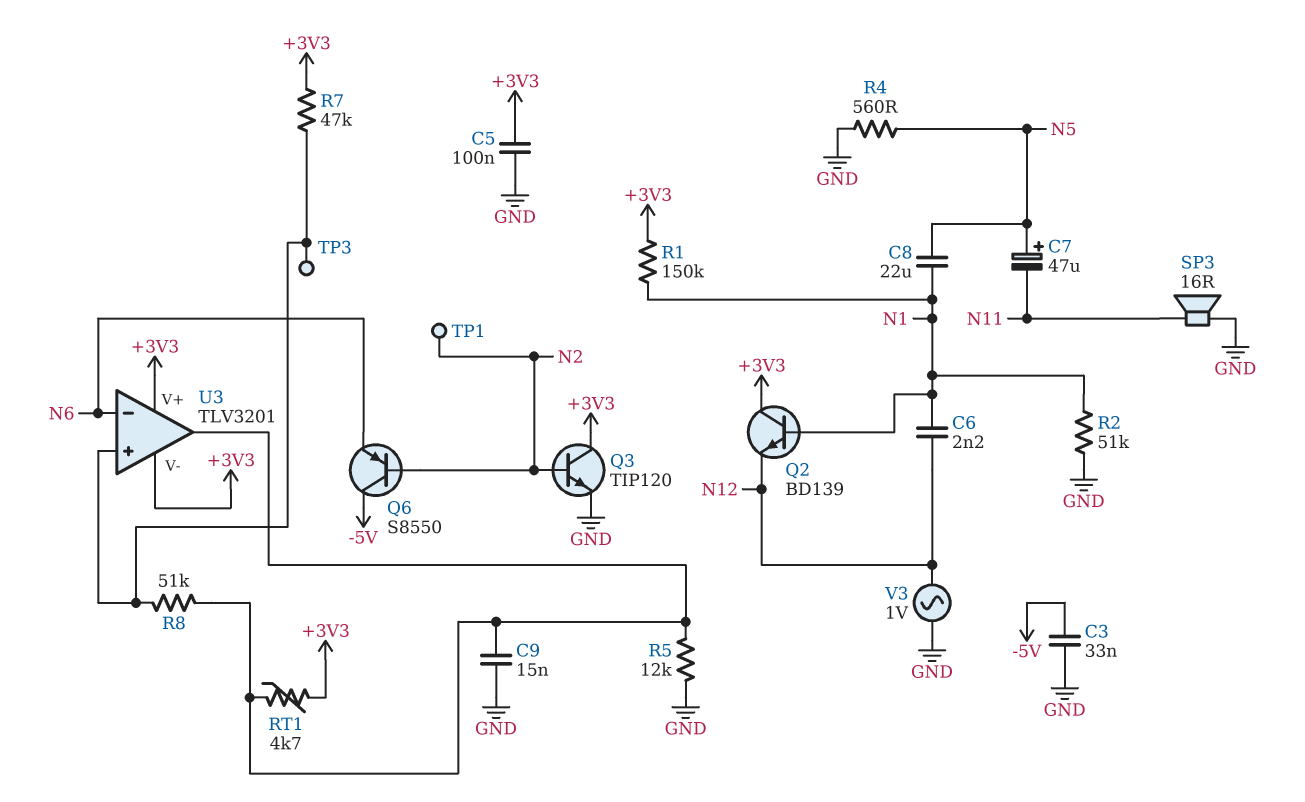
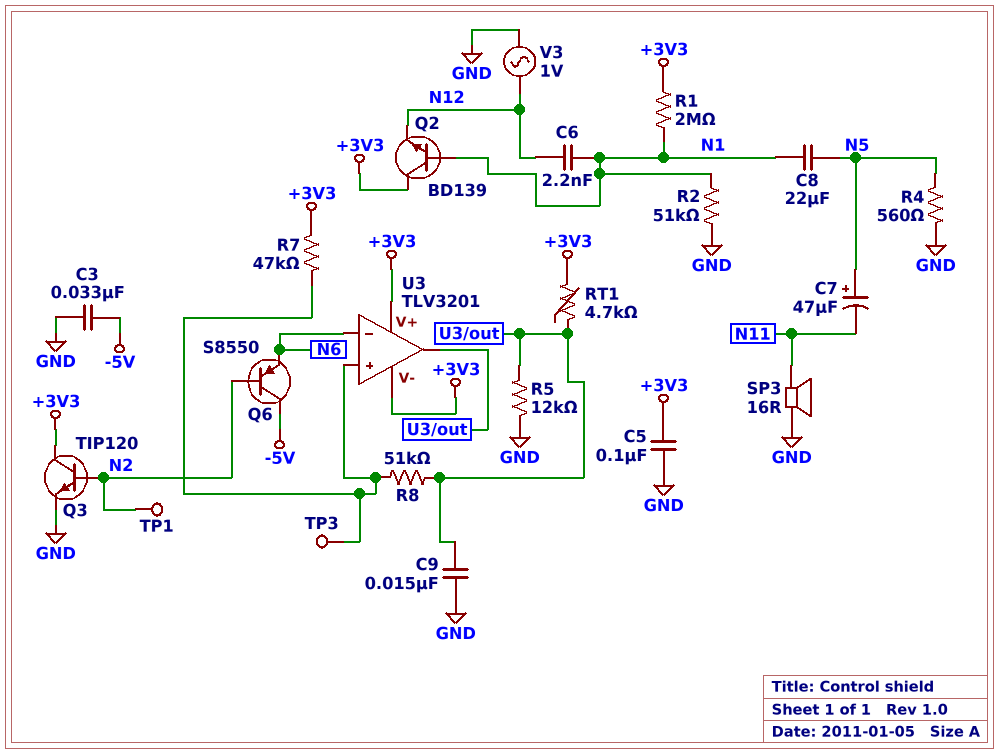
R1: 150k (+3V3, N1) -> 2M (+3V3, N1)

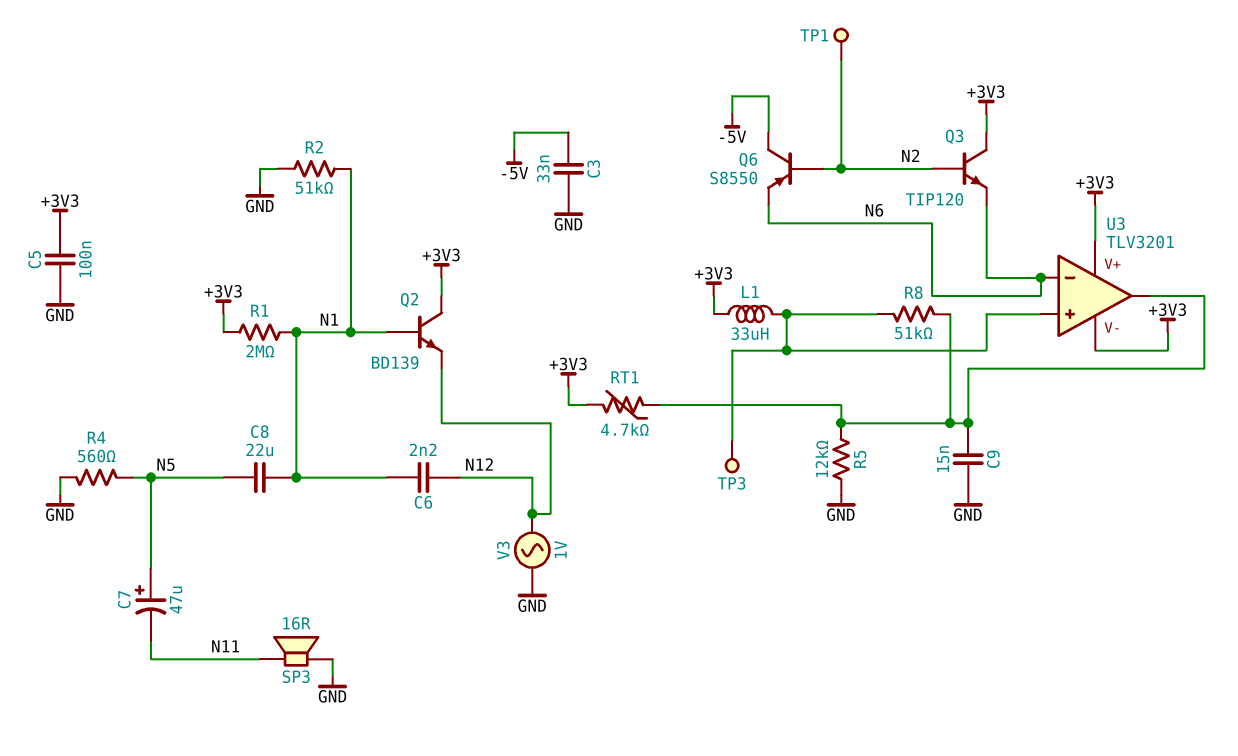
L1: none -> 33uH (+3V3, U3/in+)
Q3: NPN TIP120 (B N2, C +3V3, E GND) -> NPN TIP120 (B N2, C +3V3, E N6)
R7: 47k (+3V3, U3/in+) -> none

